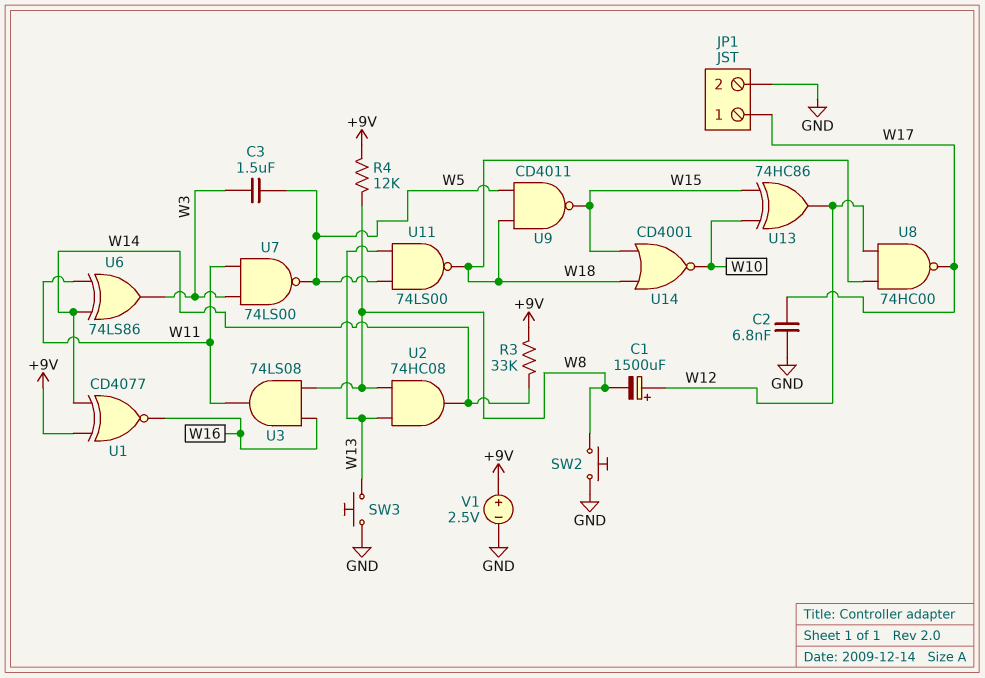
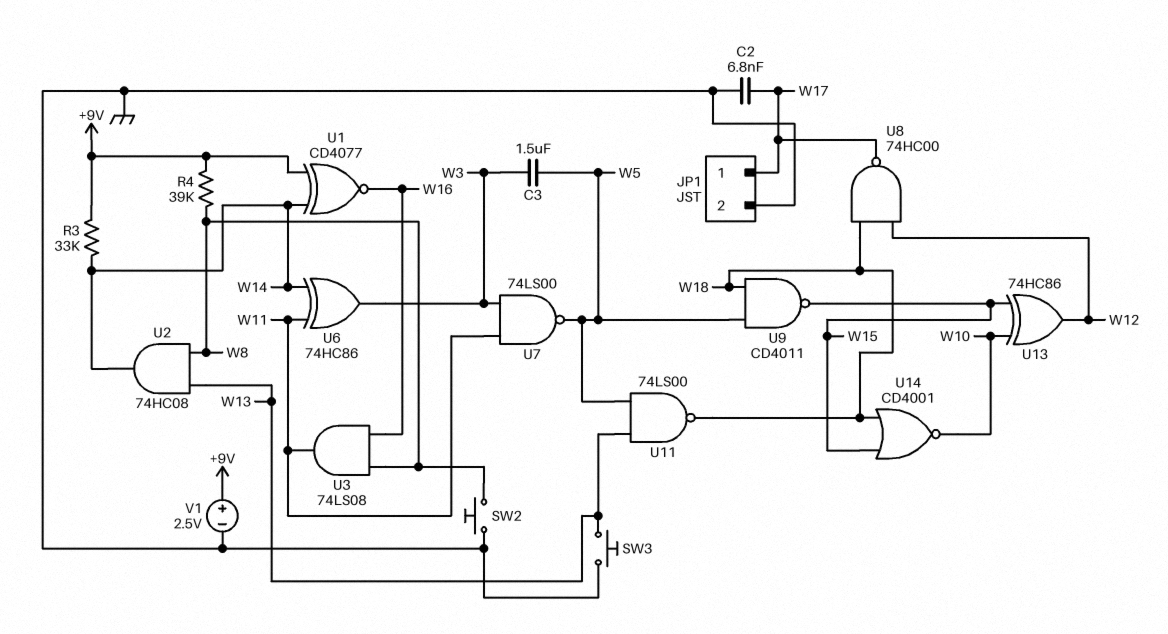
C1: 1500uF (plus W12, minus W8) -> none
R4: 12k (+9V, W8) -> 39k (+9V, W8)
U6: XOR 74LS86 (in W11, in W14, out W3) -> XOR 74HC86 (in W11, in W14, out W3)

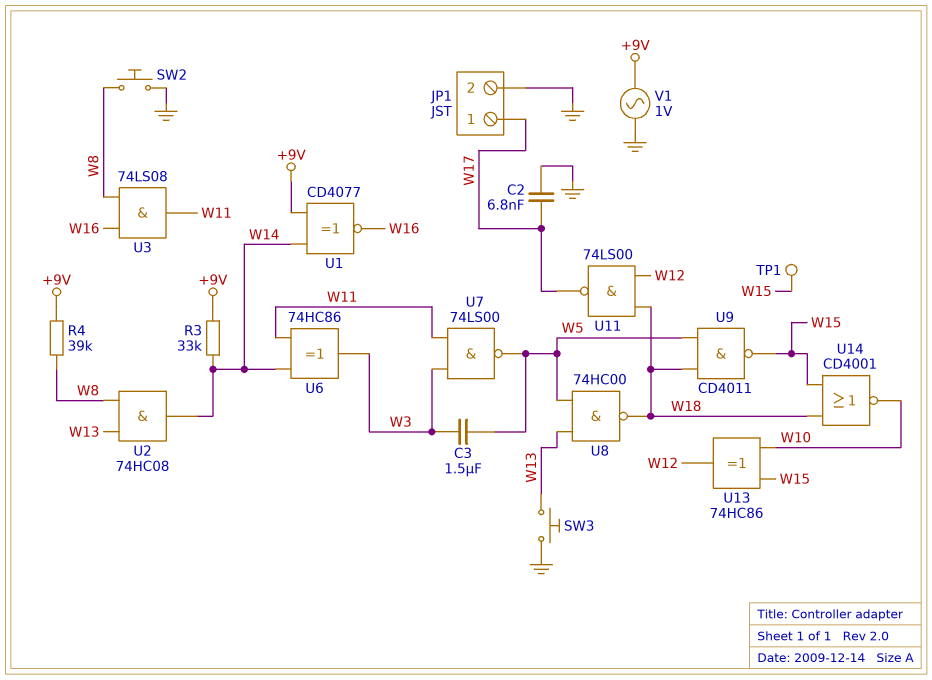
TP1: none -> test point (W15)
U8: NAND 74HC00 (in W12, in W18, out W17) -> NAND 74HC00 (in W5, in W13, out W18)
U11: NAND 74LS00 (in W5, in W13, out W18) -> NAND 74LS00 (in W12, in W18, out W17)
V1: 2.5V (plus +9V, minus GND) -> AC 1V (+9V, GND)

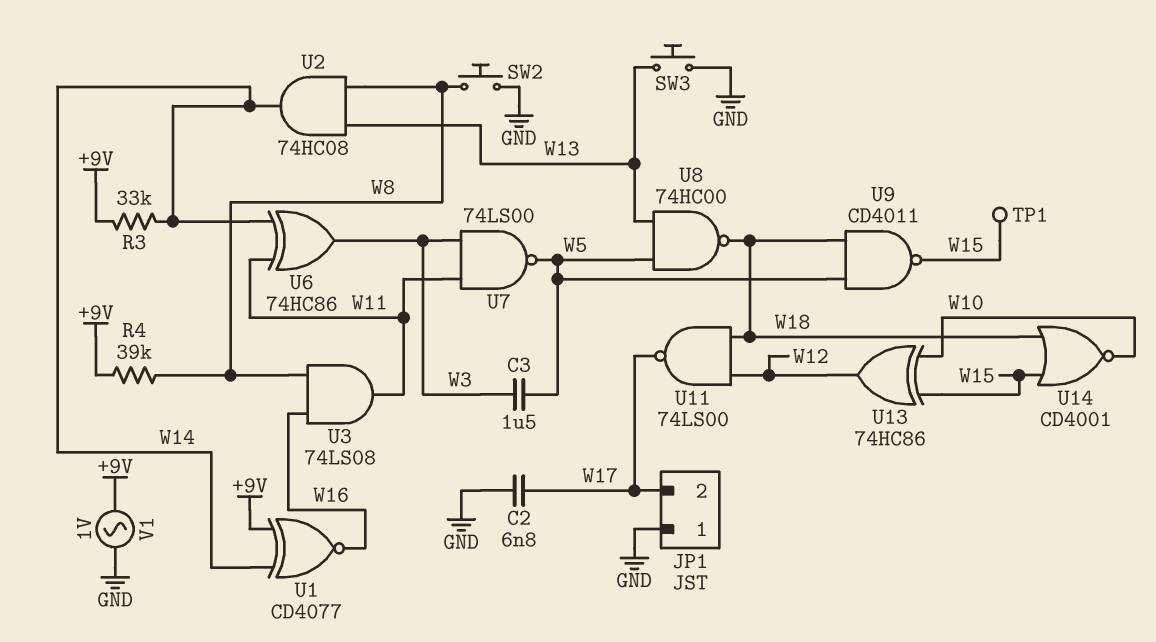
JP1 pin 1: W17 -> GND
JP1 pin 2: GND -> W17

